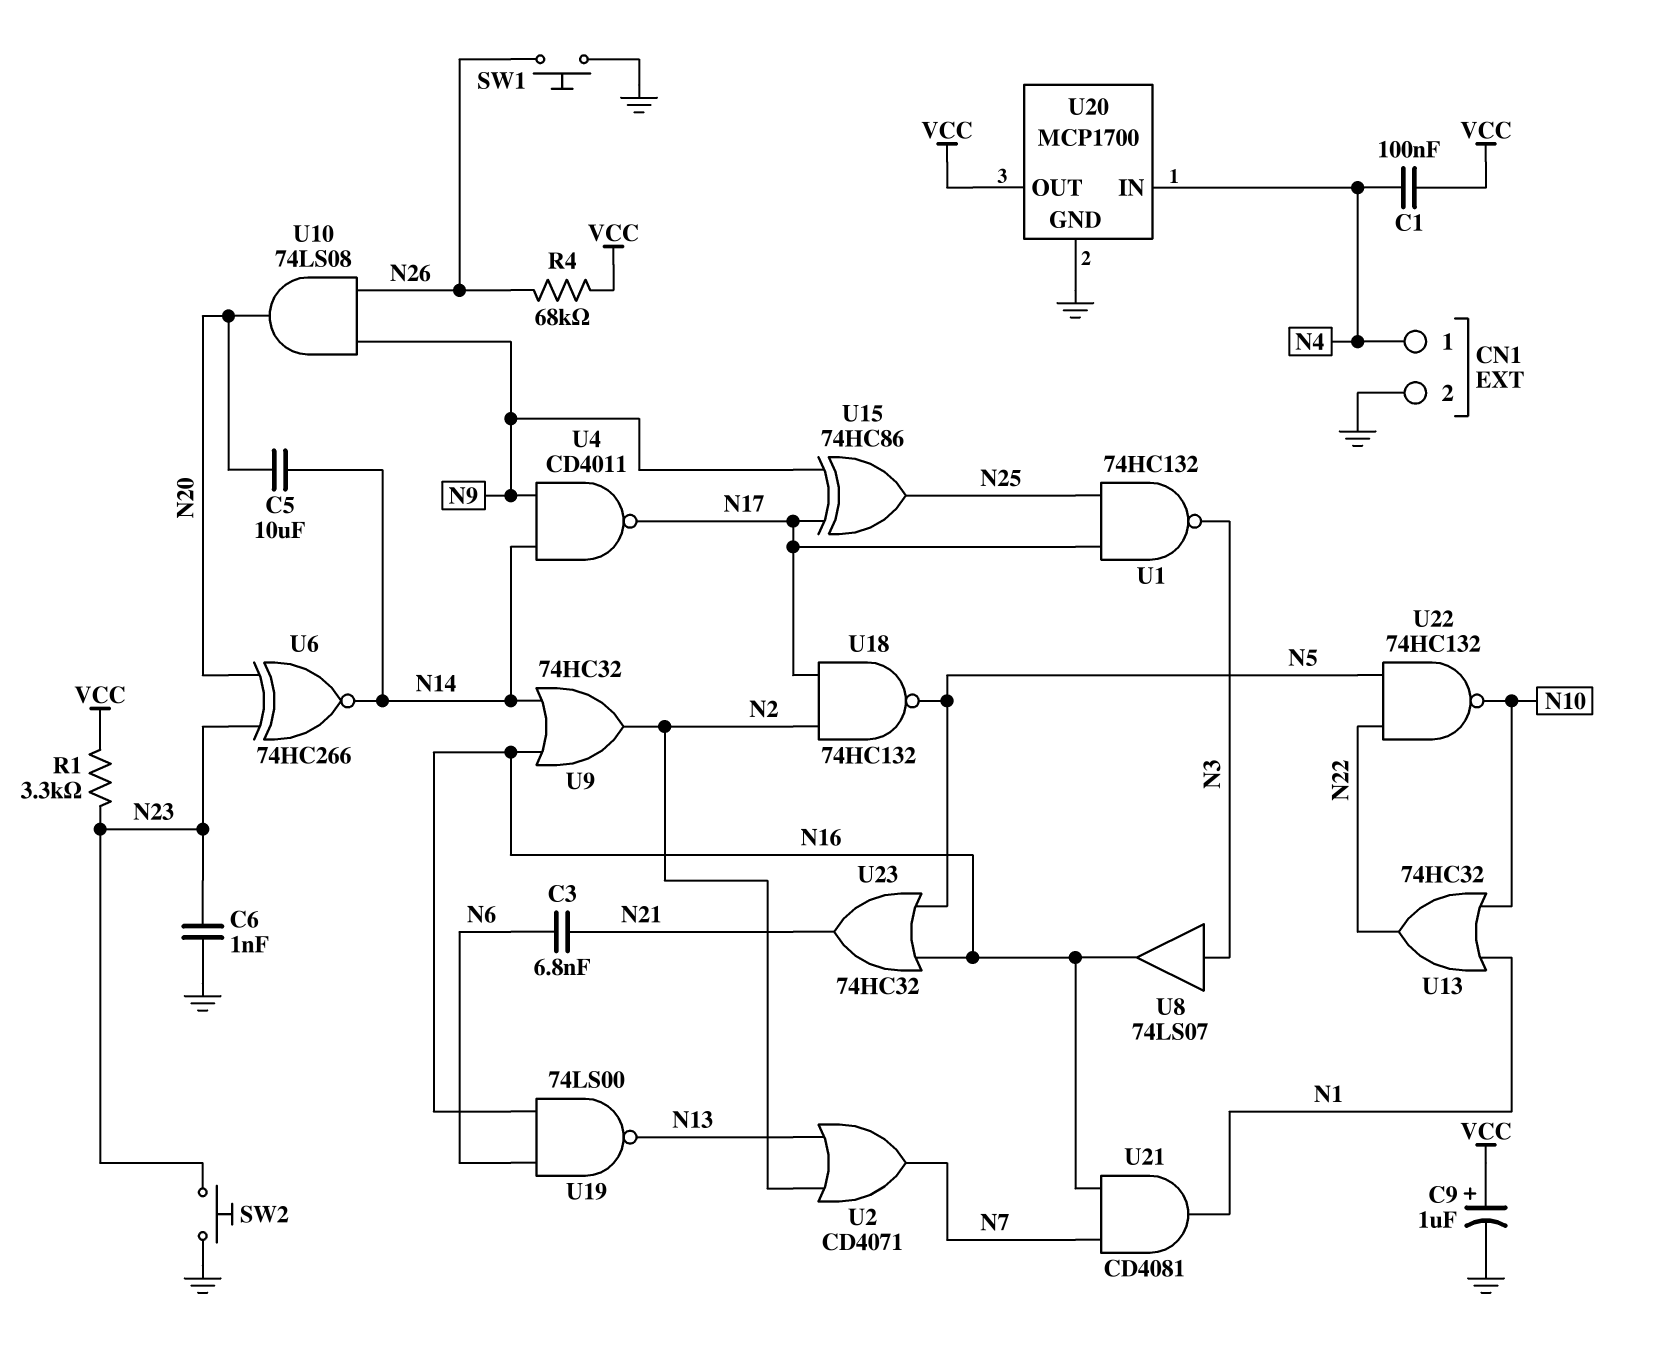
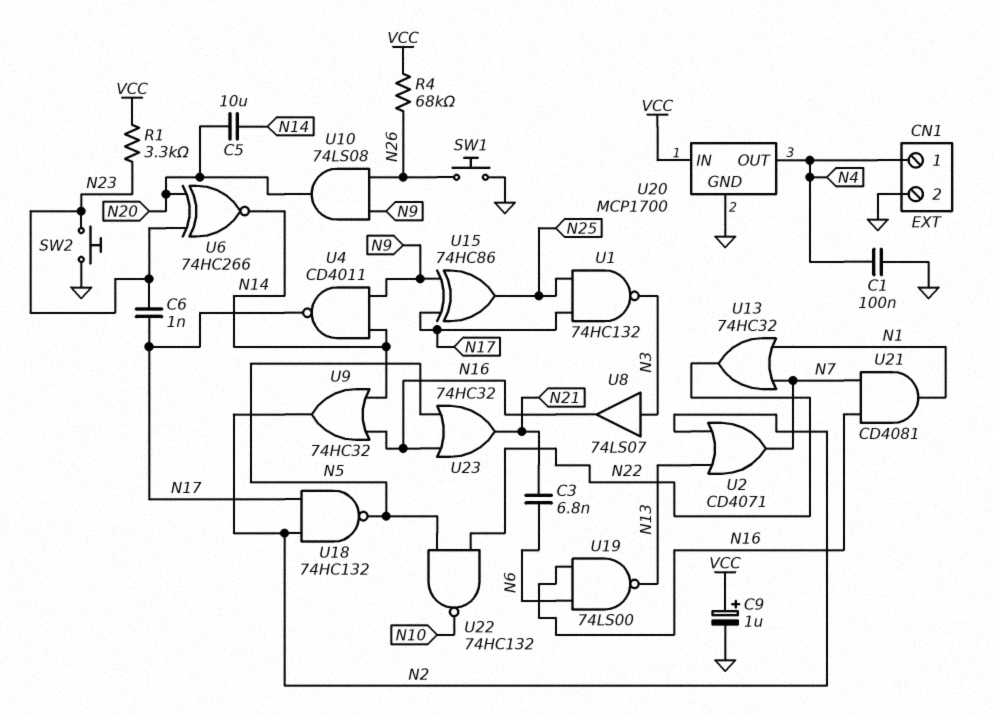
C1: 100nF (N4, VCC) -> 100nF (GND, N4)
C6: 1nF (GND, N23) -> 1nF (N17, N23)
U13: OR 74HC32 (in N1, in N10, out N22) -> OR 74HC32 (in N1, in N7, out N22)
U20 pin IN: N4 -> VCC
U20 pin OUT: VCC -> N4

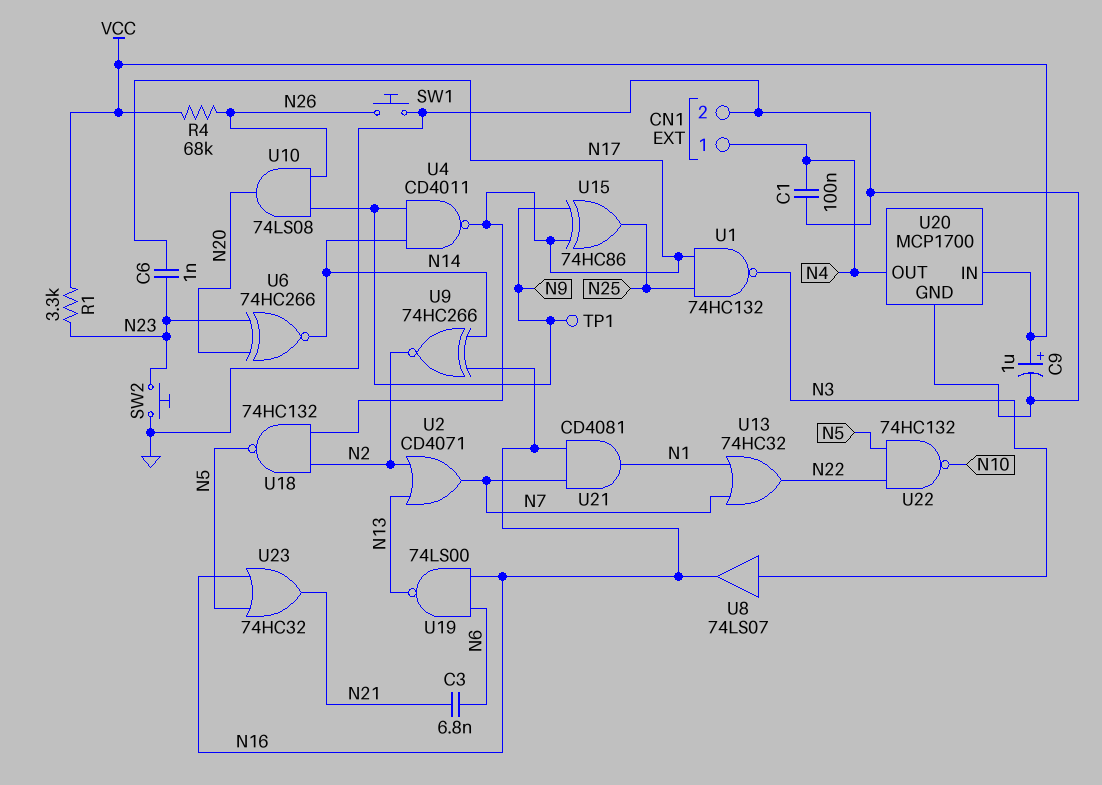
C5: 10uF (N14, N20) -> none
TP1: none -> test point (N9)
U9: OR 74HC32 (in N14, in N16, out N2) -> XNOR 74HC266 (in N14, in N16, out N2)

